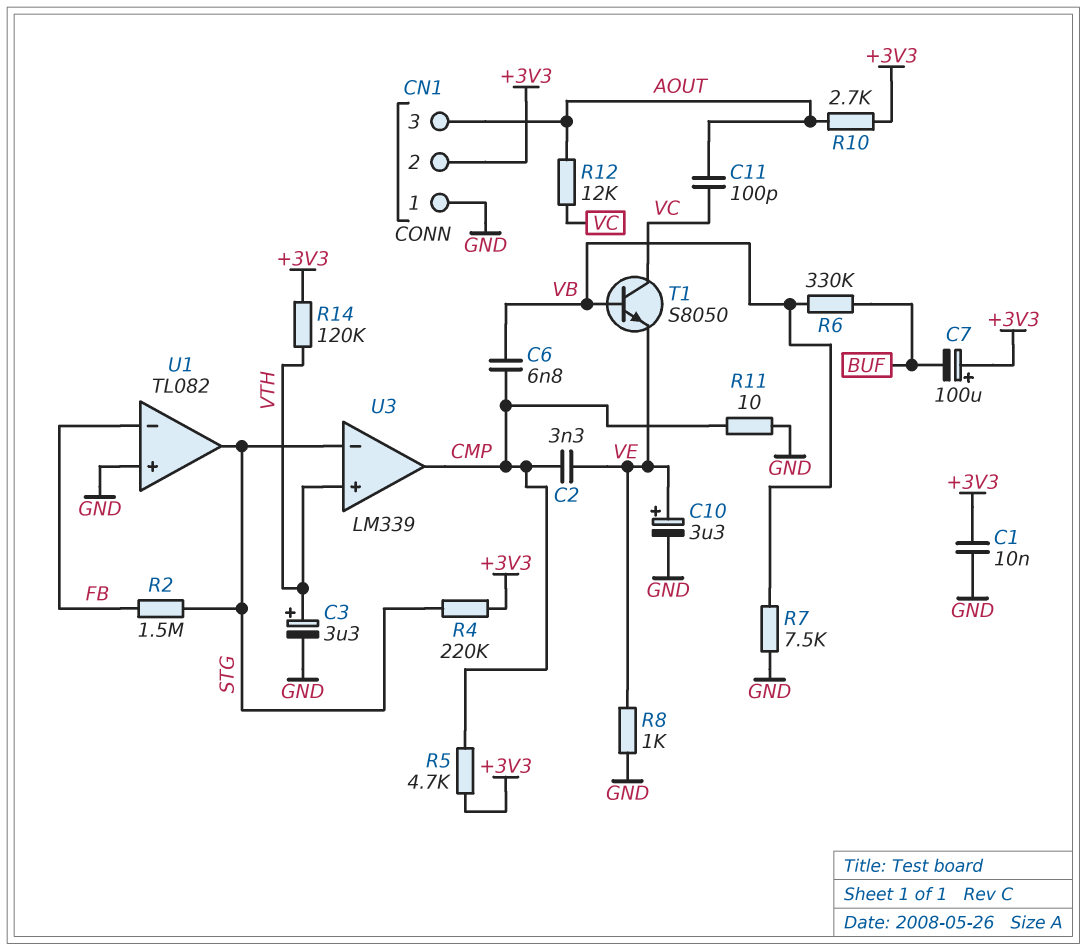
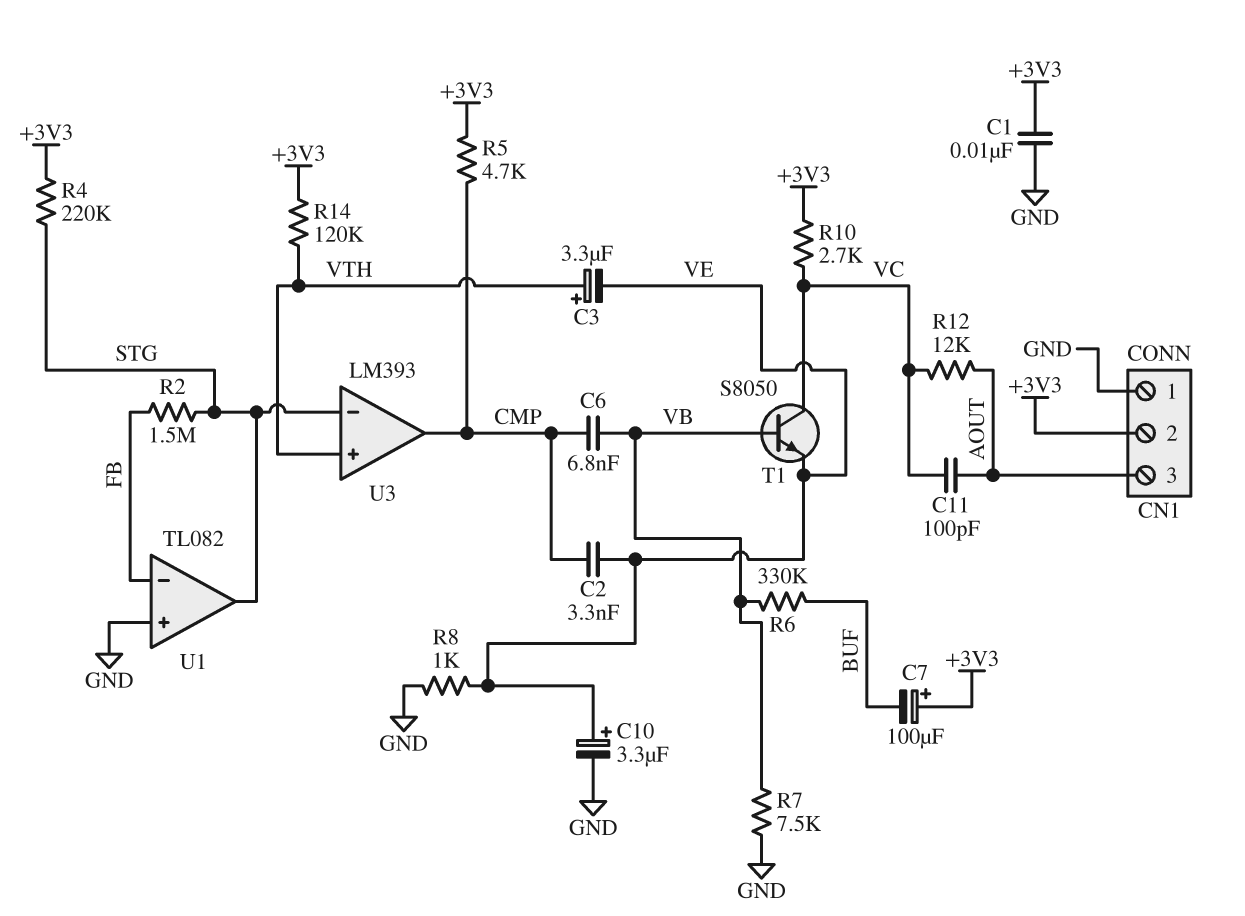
C3: 3.3uF (plus VTH, minus GND) -> 3.3uF (plus VTH, minus VE)
R10: 2.7k (+3V3, AOUT) -> 2.7k (+3V3, VC)
R11: 10 (CMP, GND) -> none
U3: LM339 -> LM393

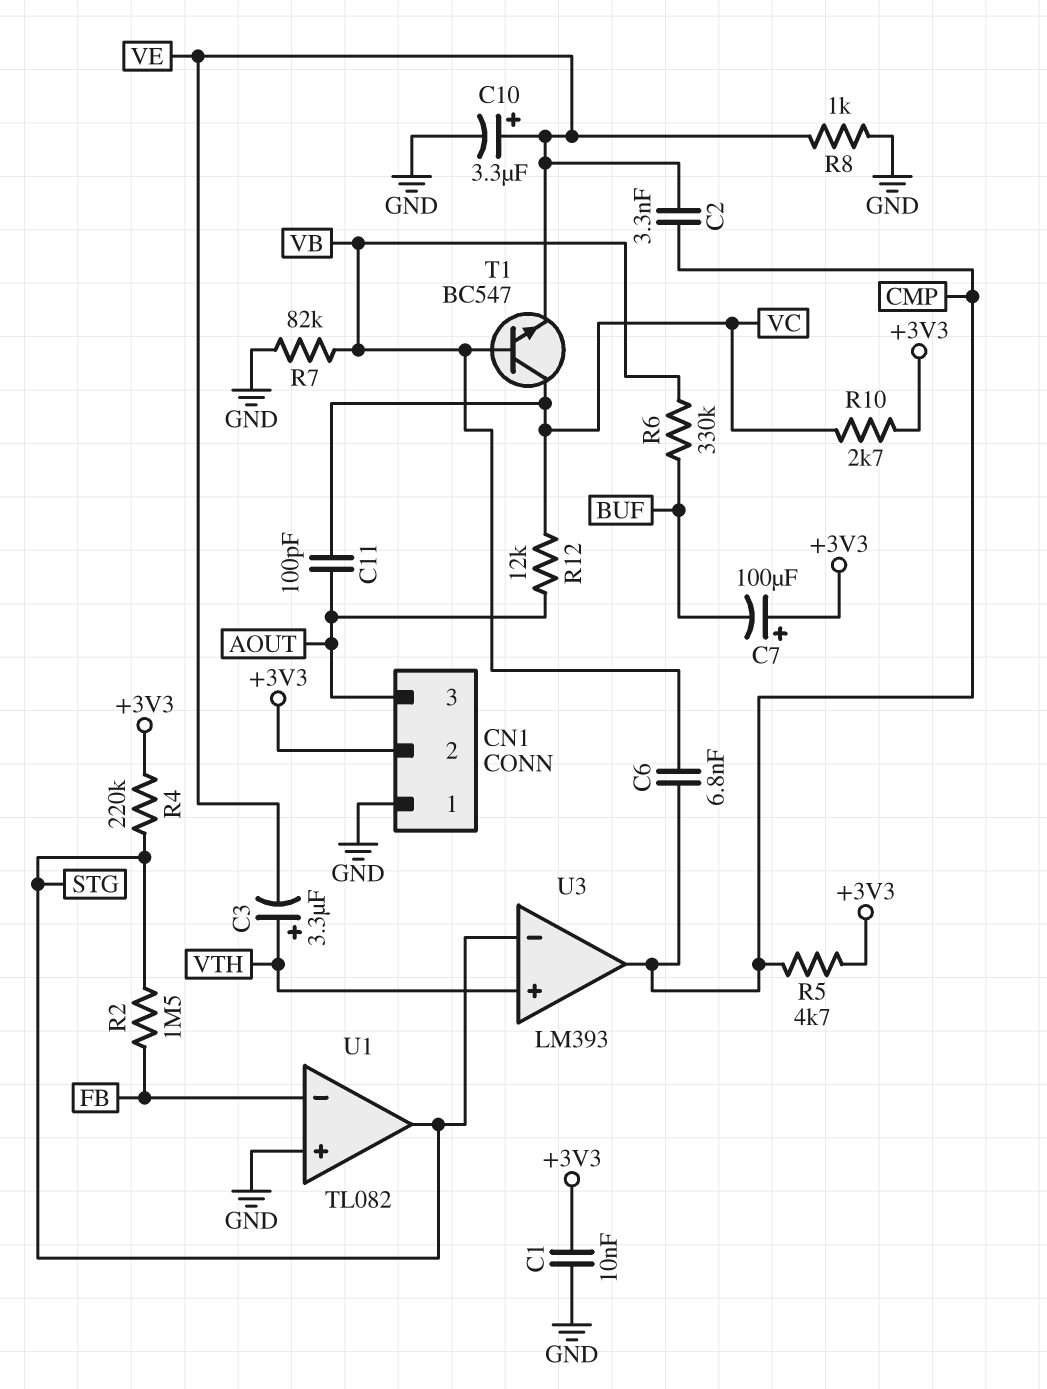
R7: 7.5k (GND, VB) -> 82k (GND, VB)
R14: 120k (+3V3, VTH) -> none
T1: NPN S8050 (B VB, C VC, E VE) -> NPN BC547 (B VB, C VC, E VE)

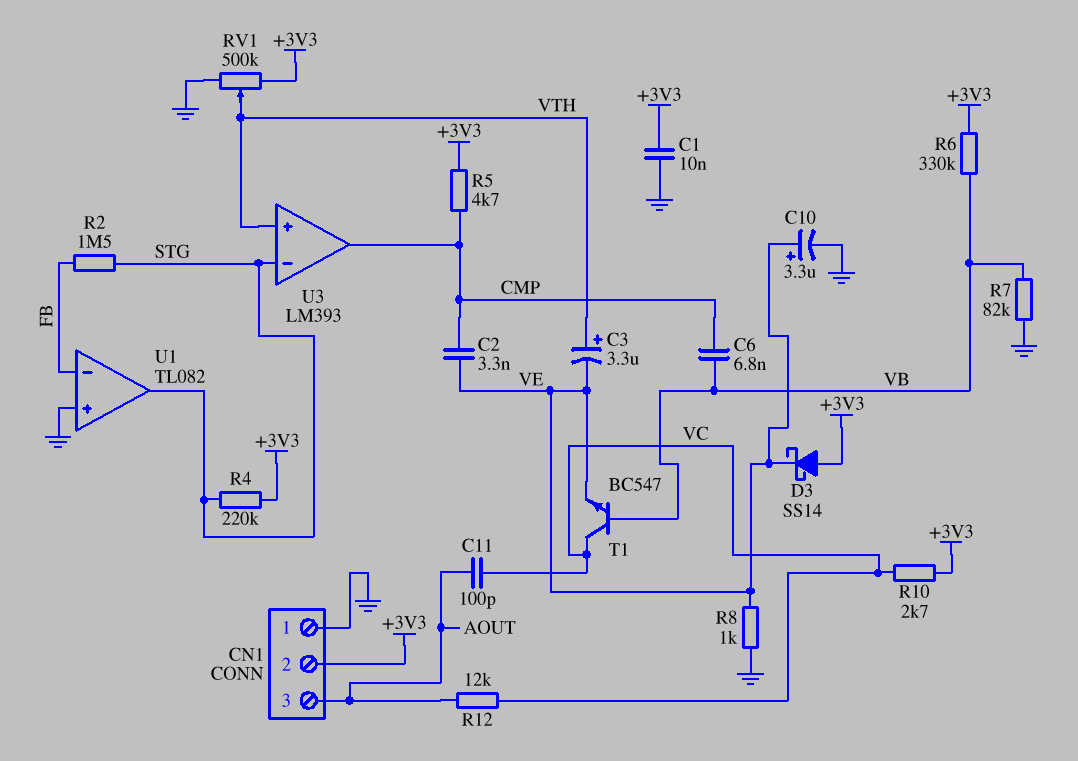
C7: 100uF (plus +3V3, minus BUF) -> none
D3: none -> schottky SS14 (A +3V3, K VE)
R6: 330k (BUF, VB) -> 330k (+3V3, VB)
RV1: none -> 500k (+3V3, GND, wiper VTH)

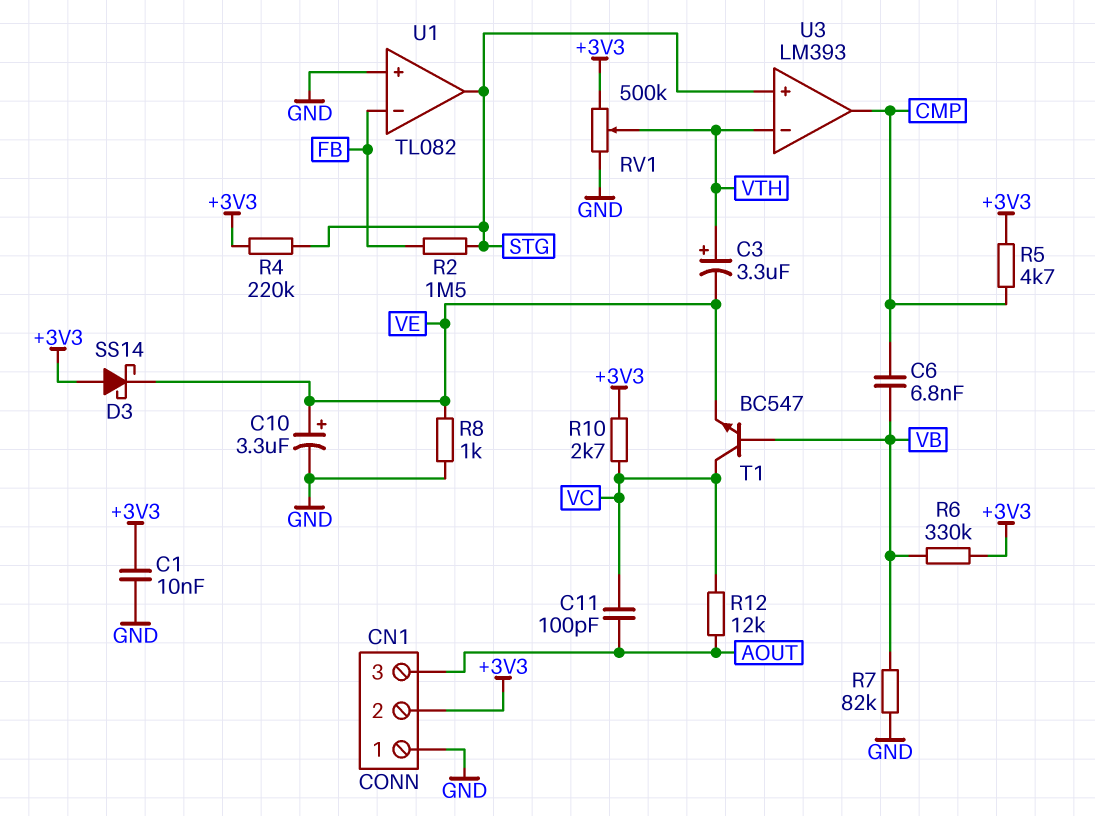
C2: 3.3nF (CMP, VE) -> none
U3 pin in+: VTH -> STG
U3 pin in-: STG -> VTH

